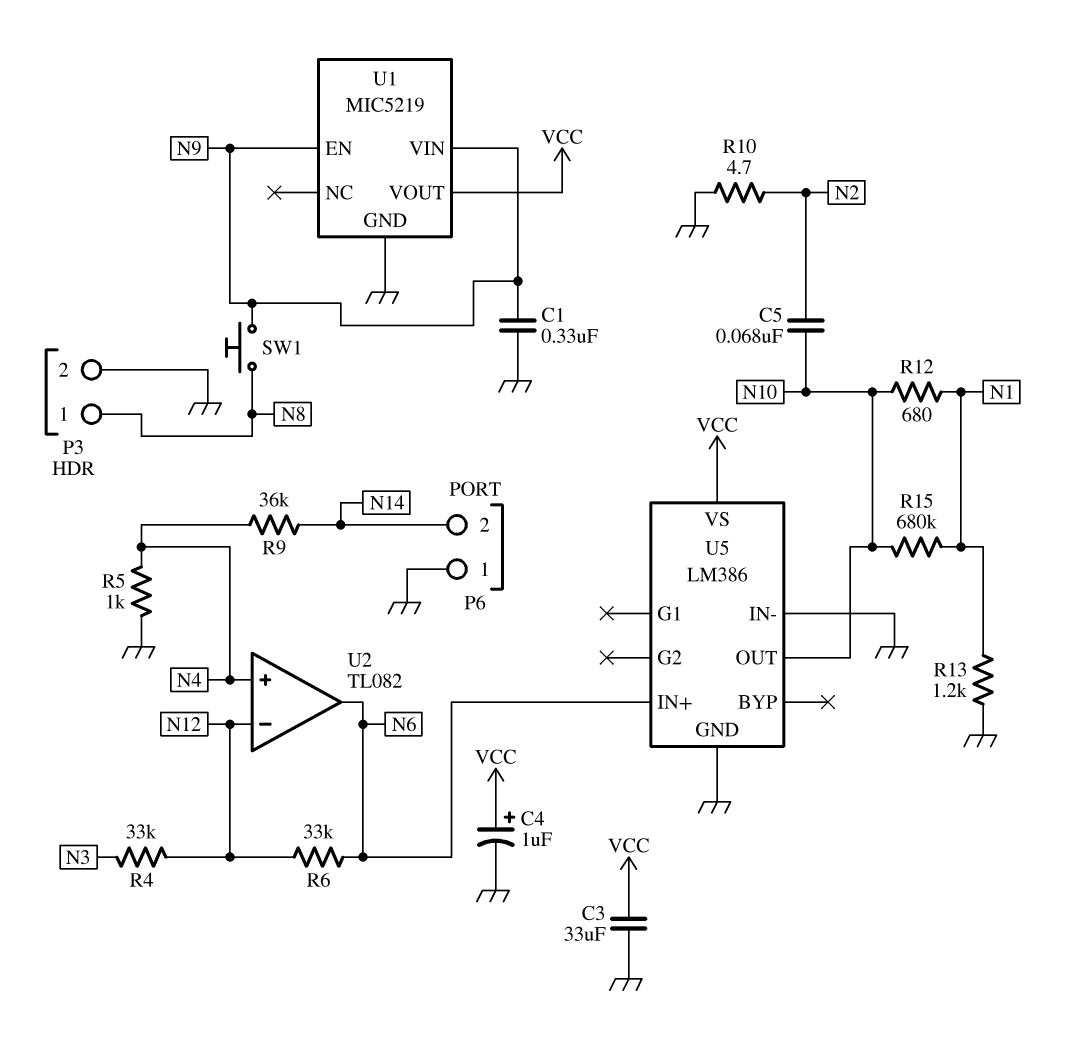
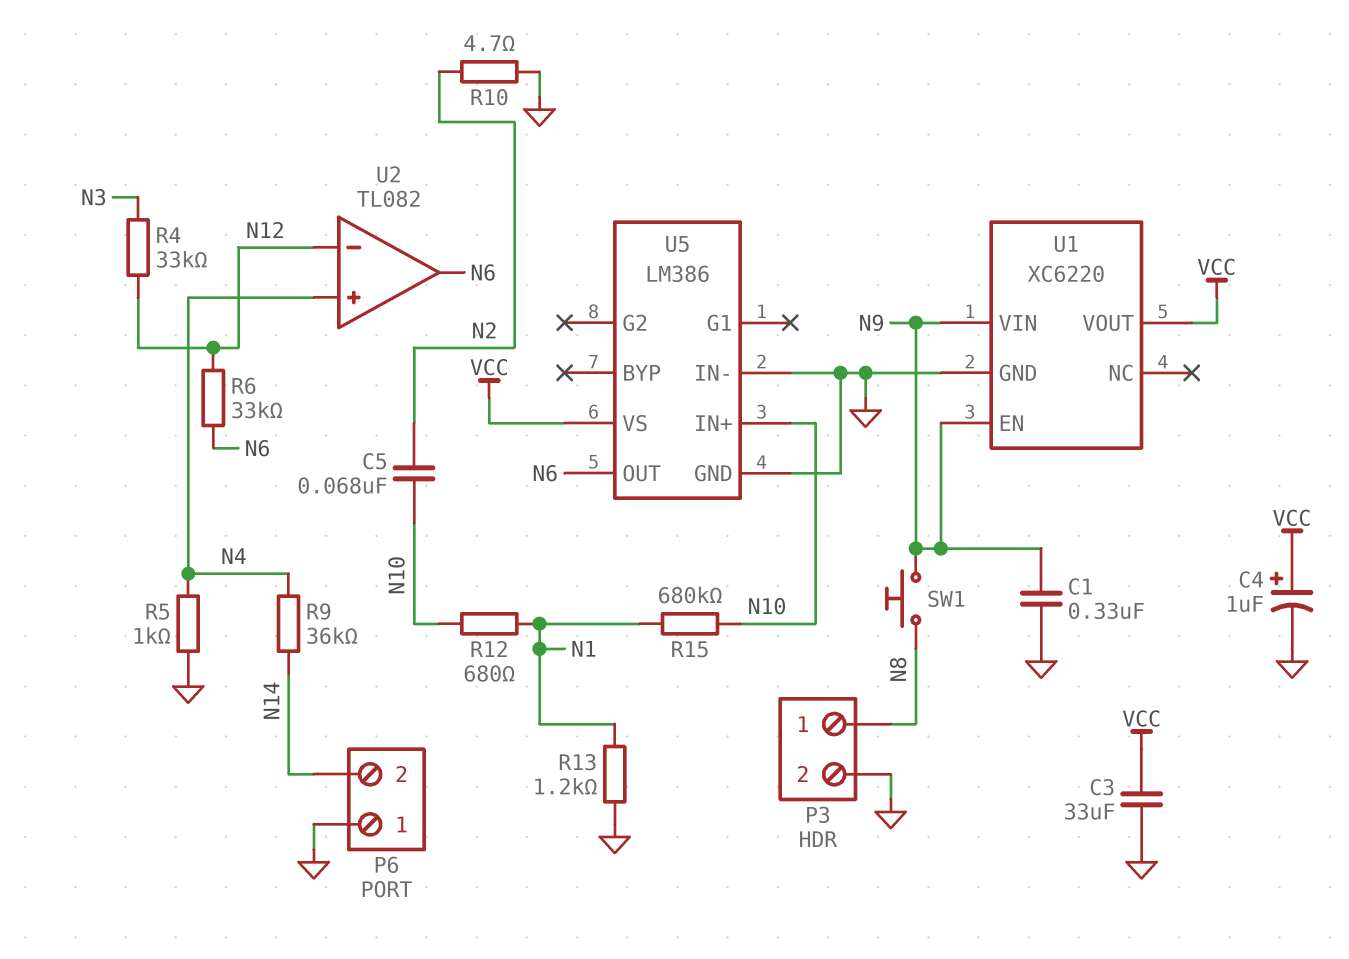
U1: MIC5219 -> XC6220
U5 pin IN+: N6 -> N10
U5 pin OUT: N10 -> N6

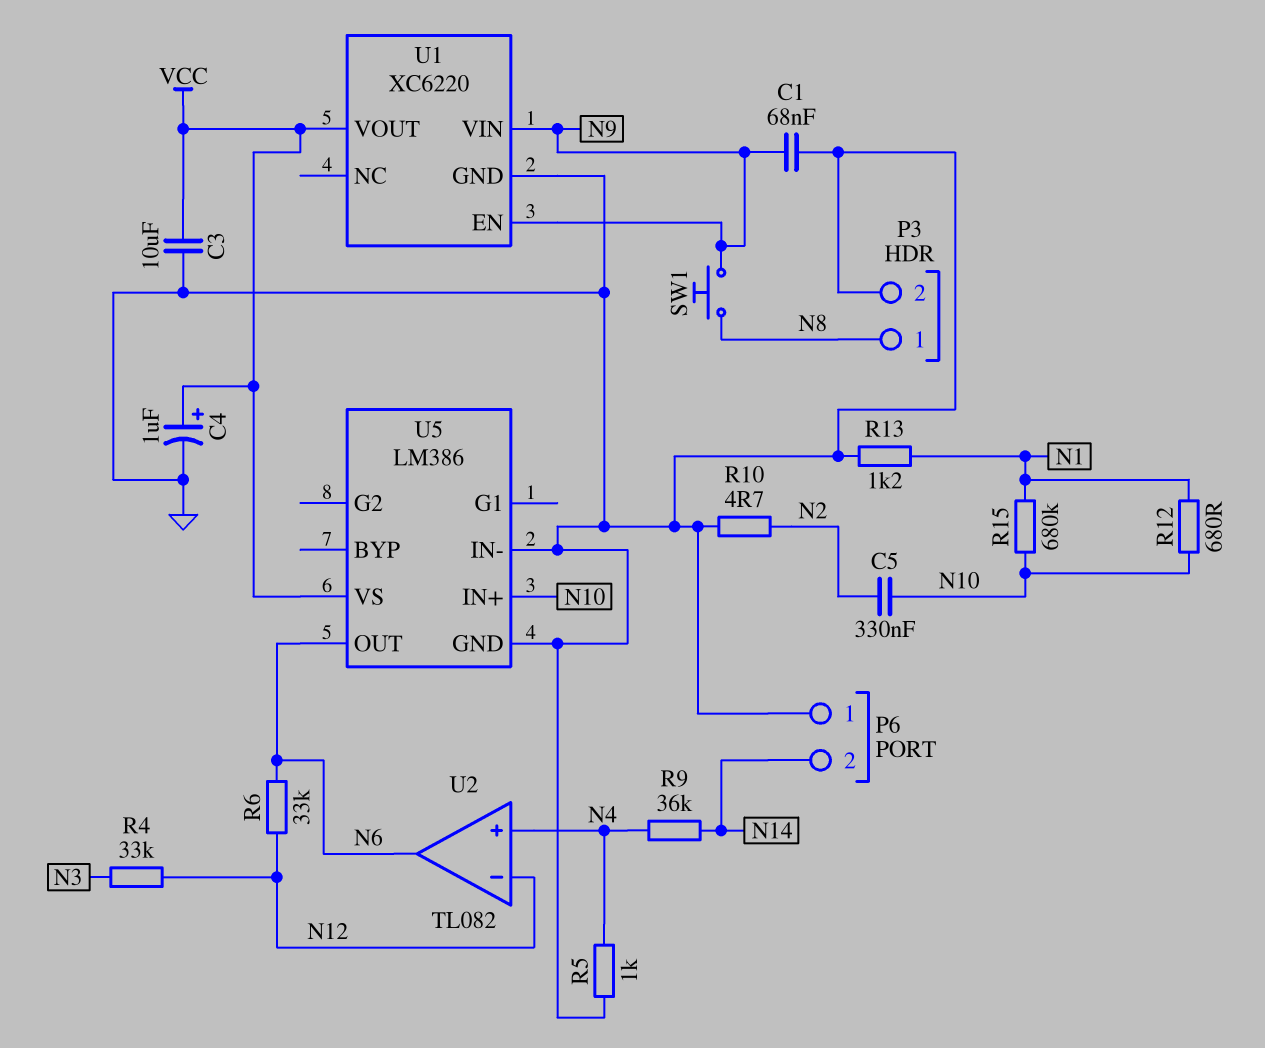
C1: 330nF (GND, N9) -> 68nF (GND, N9)
C3: 33uF (GND, VCC) -> 10uF (GND, VCC)
C5: 68nF (N2, N10) -> 330nF (N2, N10)

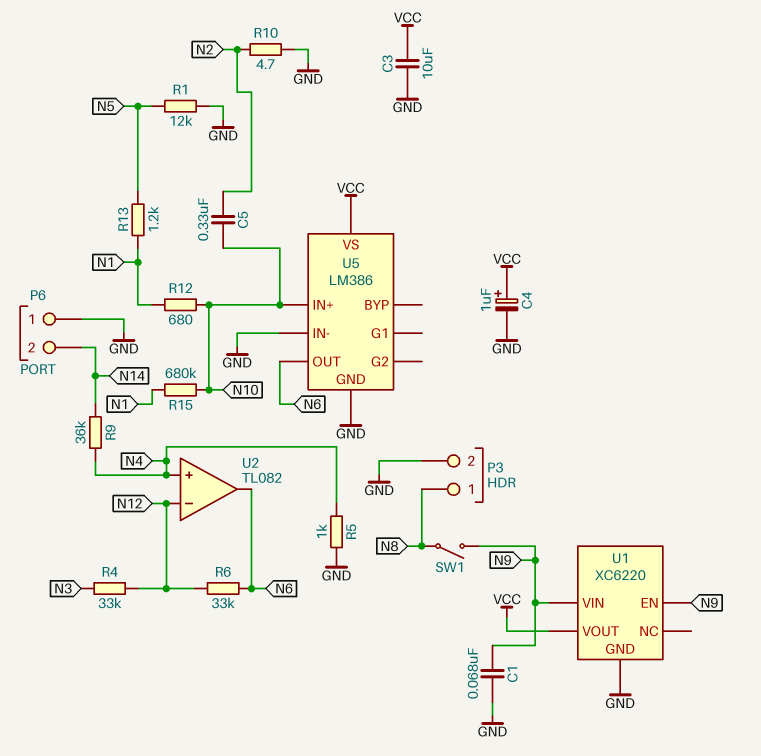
R1: none -> 12k (GND, N5)
R13: 1.2k (GND, N1) -> 1.2k (N1, N5)
SW1: button (N8, N9) -> switch (N8, N9)

